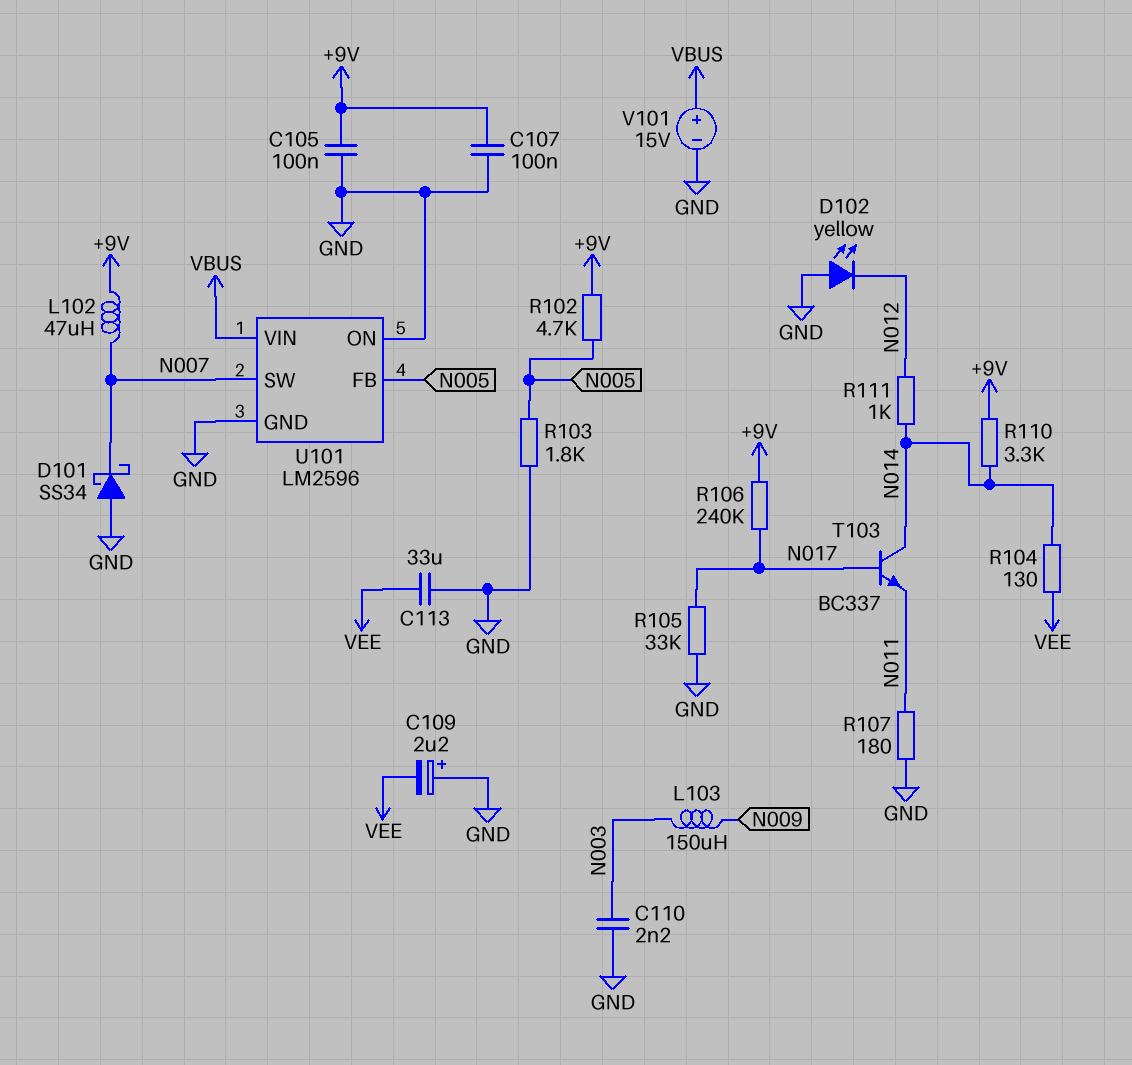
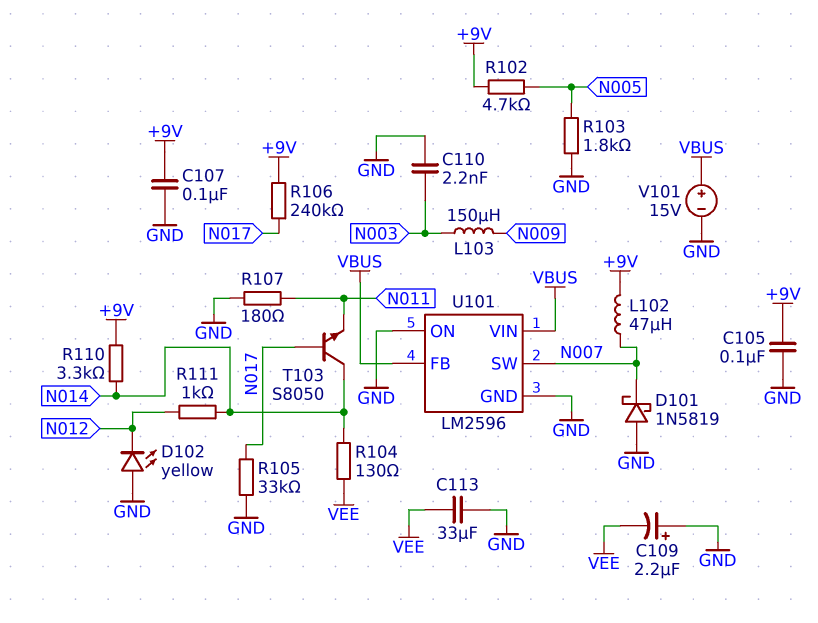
D101: schottky SS34 (A GND, K N007) -> schottky 1N5819 (A GND, K N007)
T103: NPN BC337 (B N017, C N014, E N011) -> NPN S8050 (B N017, C N014, E N011)
U101 pin FB: N005 -> VBUS

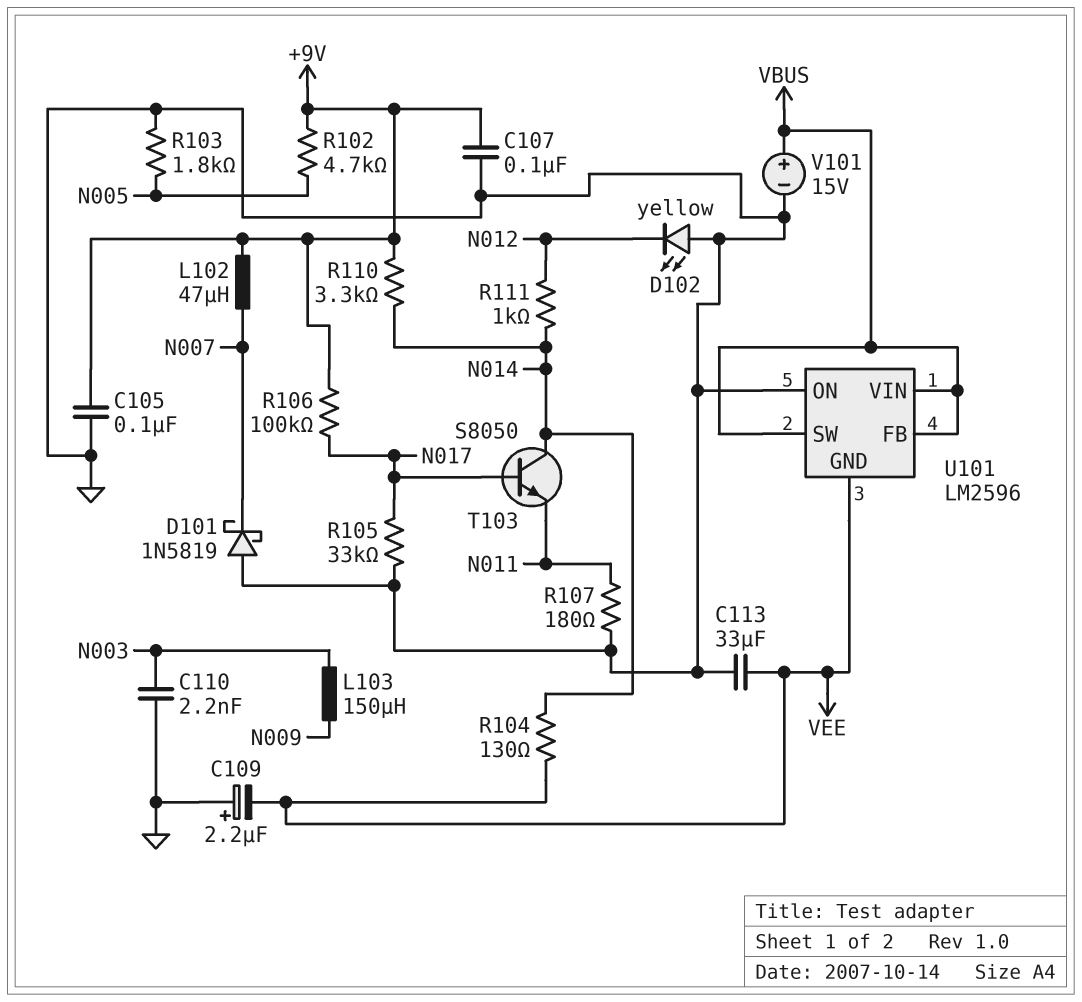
R106: 240k (+9V, N017) -> 100k (+9V, N017)
U101 pin GND: GND -> VEE
U101 pin SW: N007 -> VBUS

